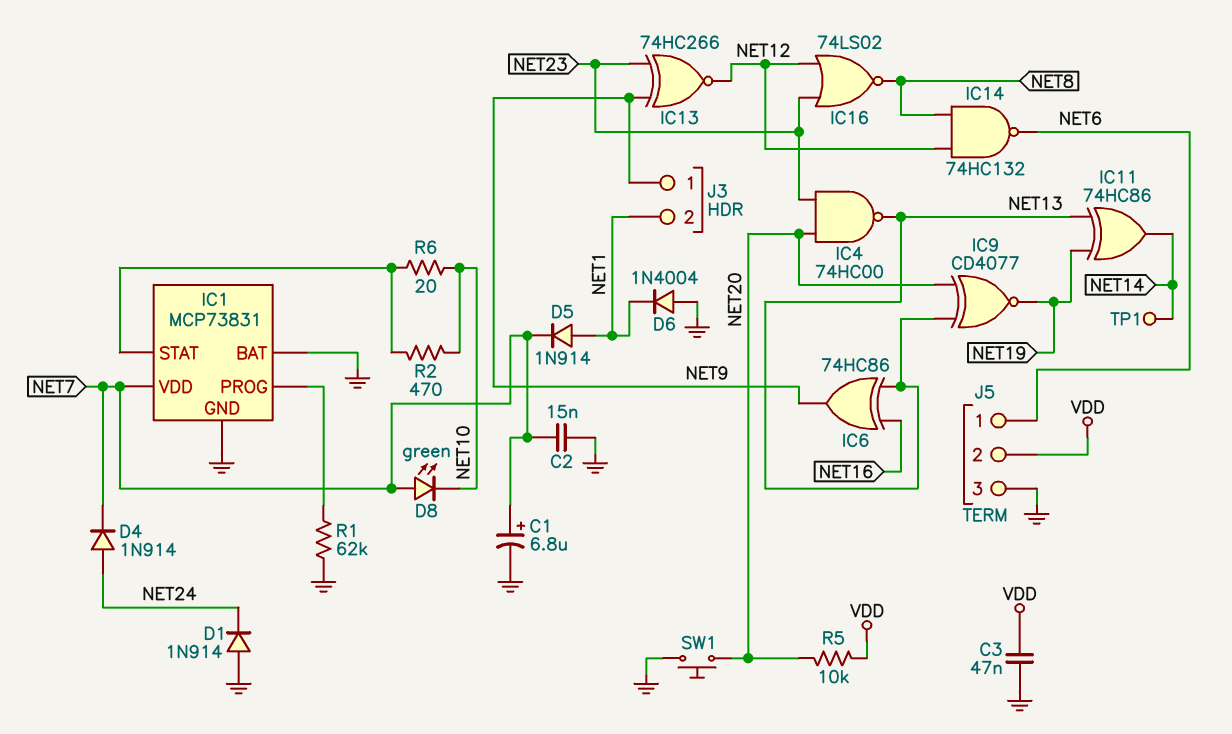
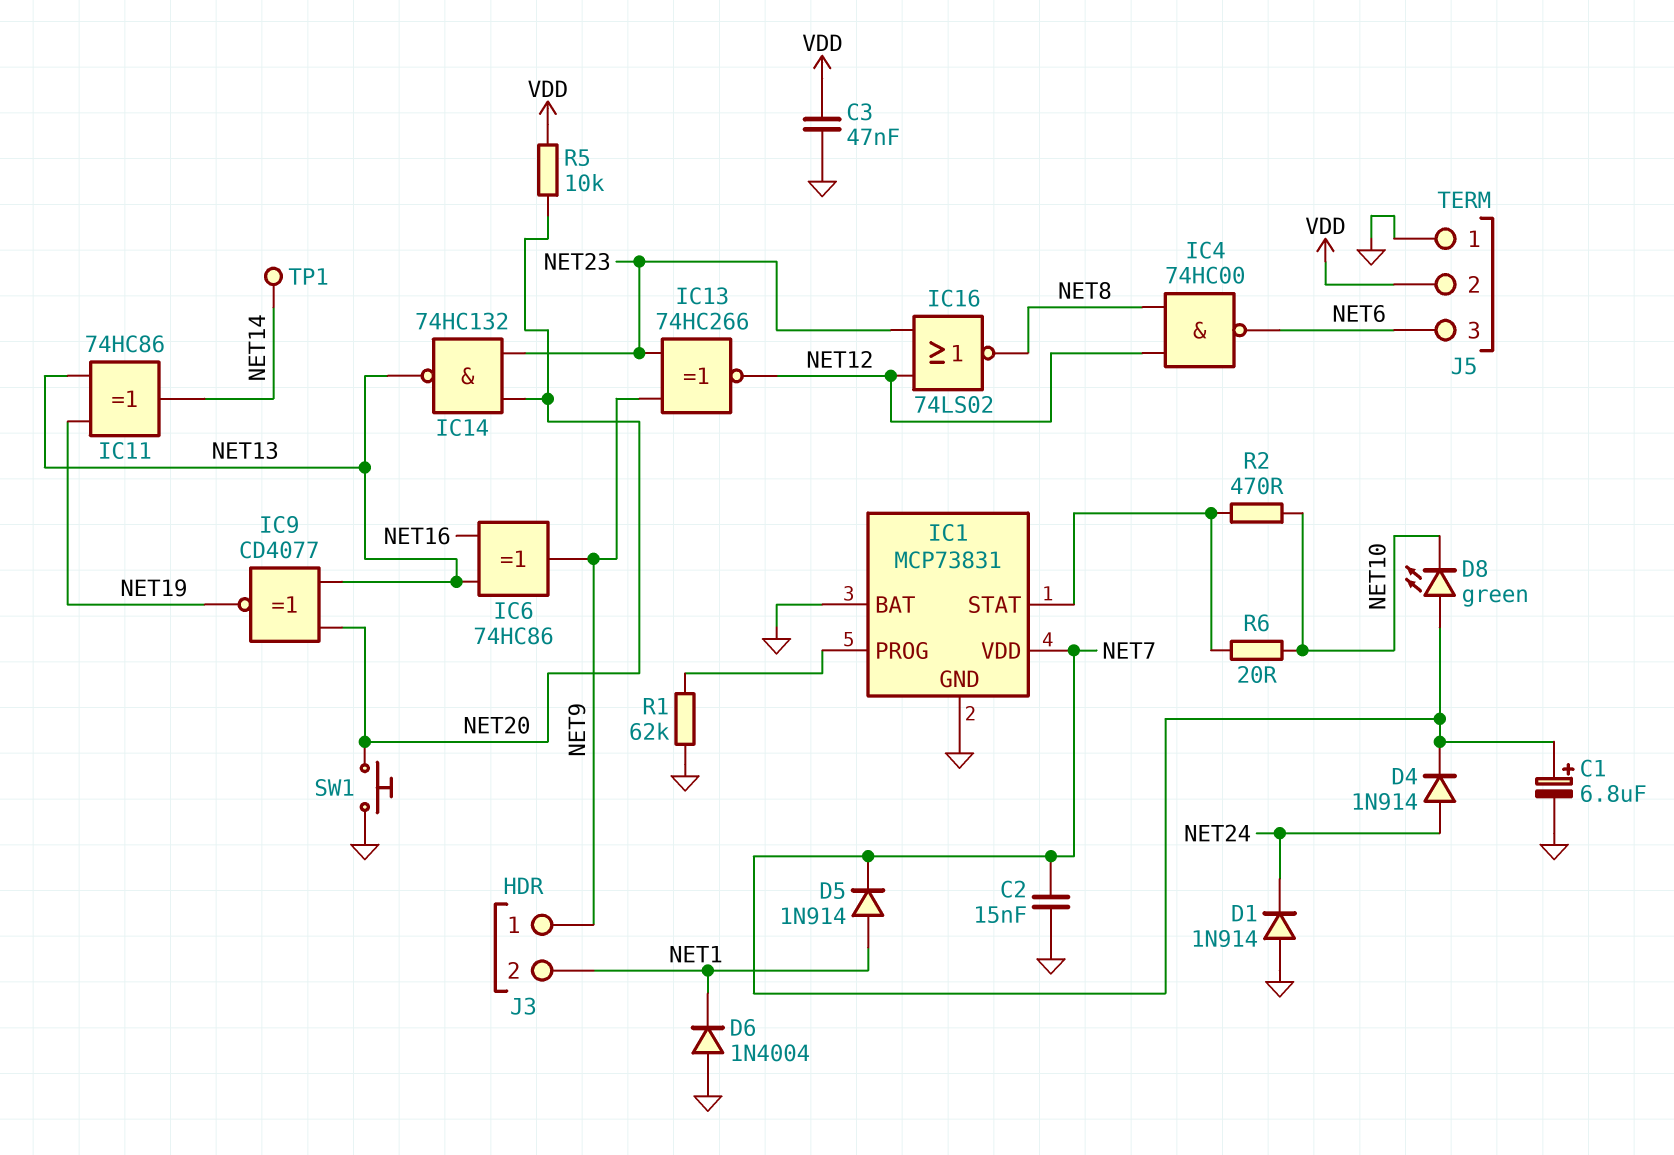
IC4: NAND 74HC00 (in NET20, in NET23, out NET13) -> NAND 74HC00 (in NET8, in NET12, out NET6)
IC14: NAND 74HC132 (in NET8, in NET12, out NET6) -> NAND 74HC132 (in NET20, in NET23, out NET13)
J5 pin 1: NET6 -> GND
J5 pin 3: GND -> NET6

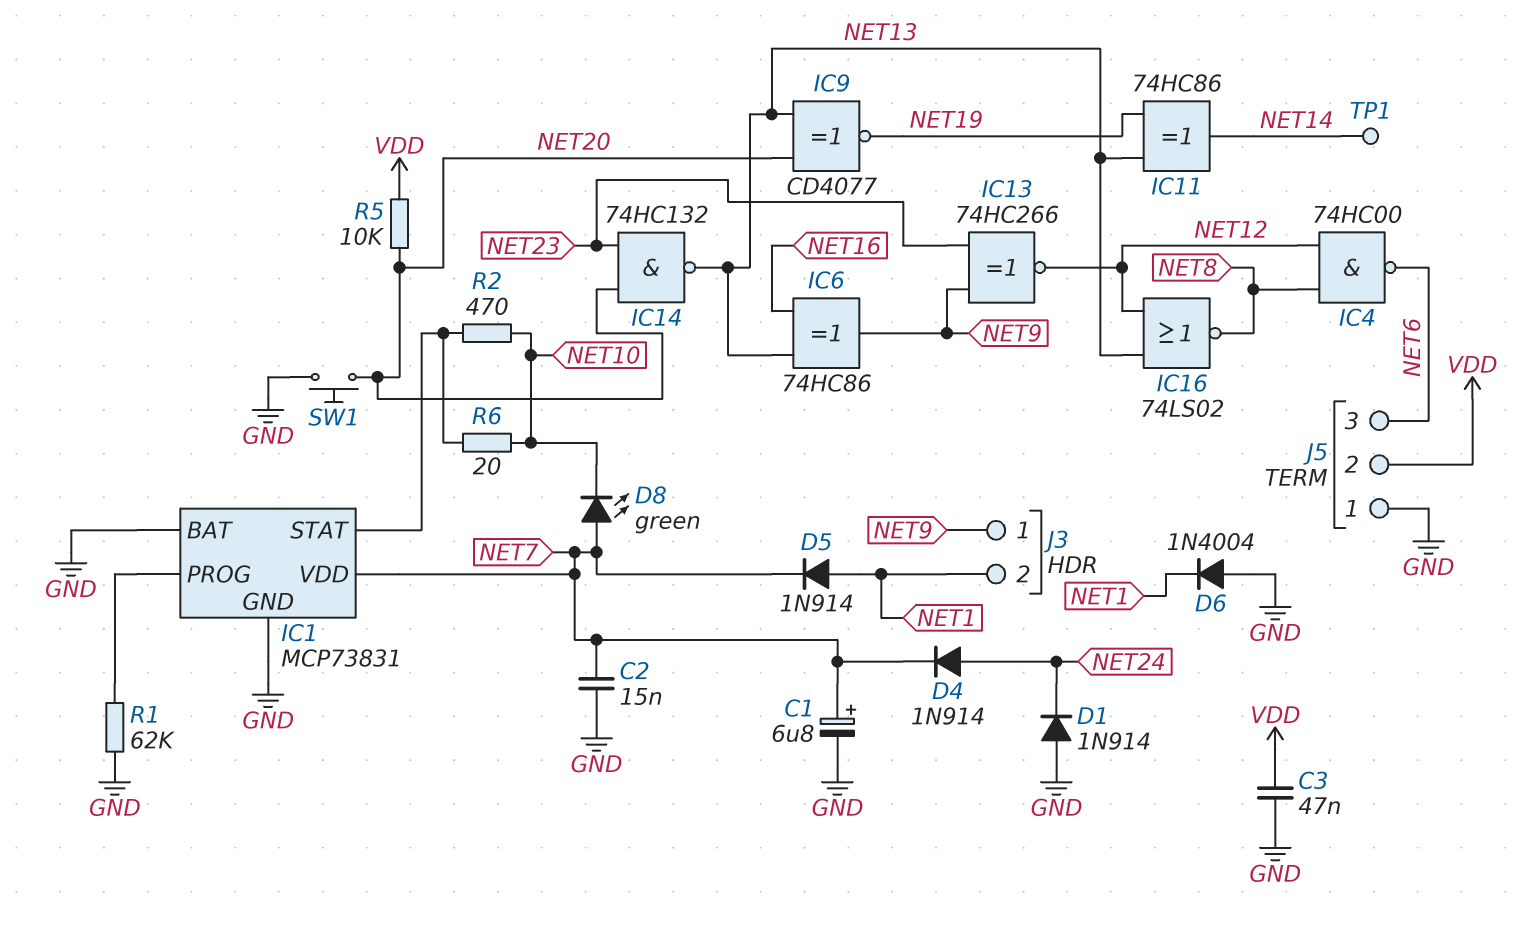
IC16: NOR 74LS02 (in NET12, in NET23, out NET8) -> NOR 74LS02 (in NET12, in NET13, out NET8)

